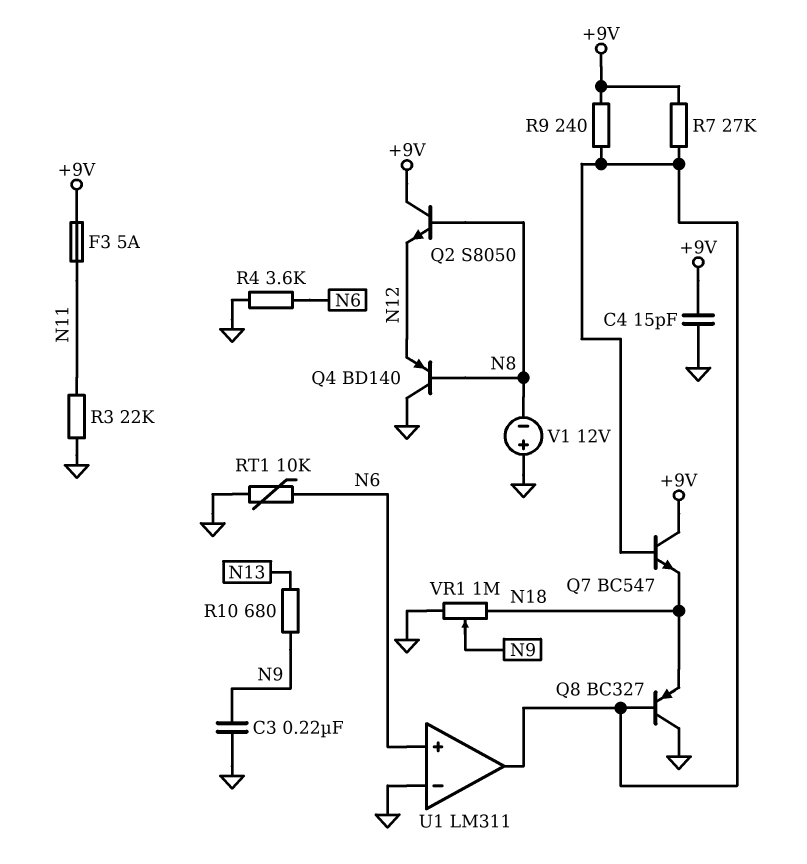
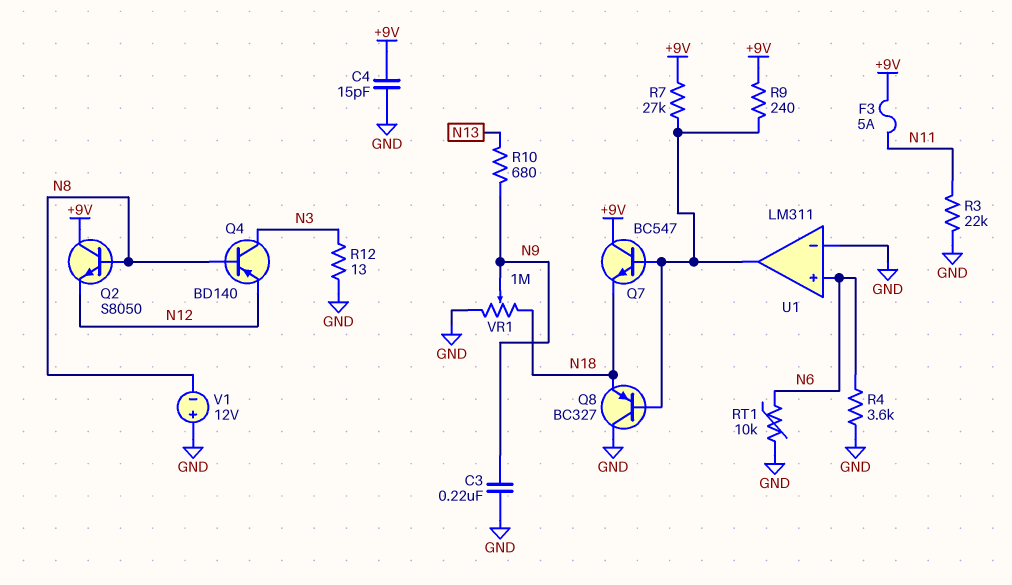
Q4: PNP BD140 (B N8, C GND, E N12) -> PNP BD140 (B N8, C N3, E N12)
R12: none -> 13 (GND, N3)

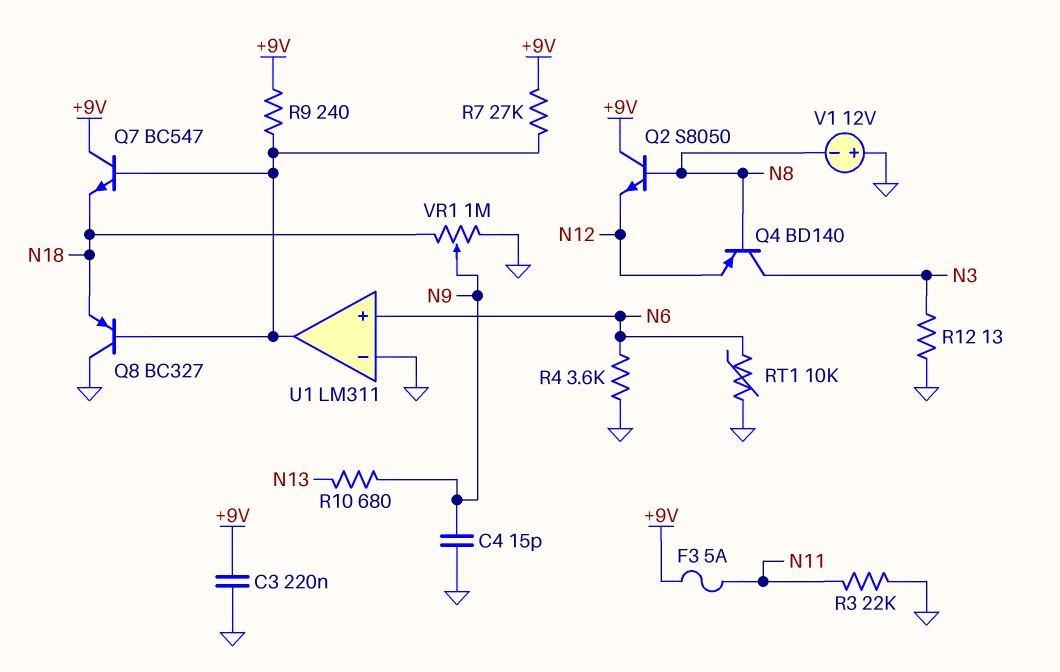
C3: 220nF (GND, N9) -> 220nF (+9V, GND)
C4: 15pF (+9V, GND) -> 15pF (GND, N9)

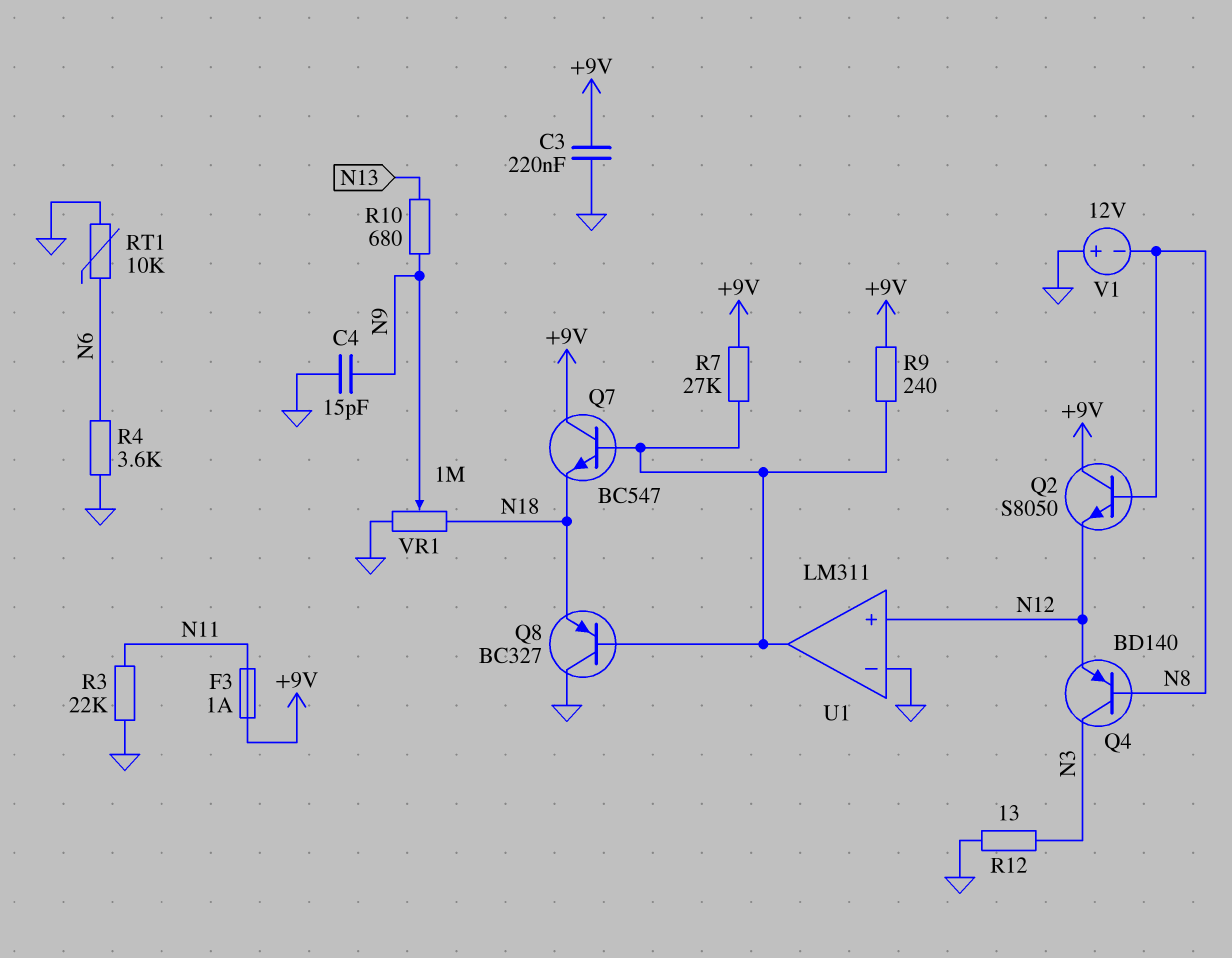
F3: 5A (+9V, N11) -> 1A (+9V, N11)
U1 pin in+: N6 -> N12

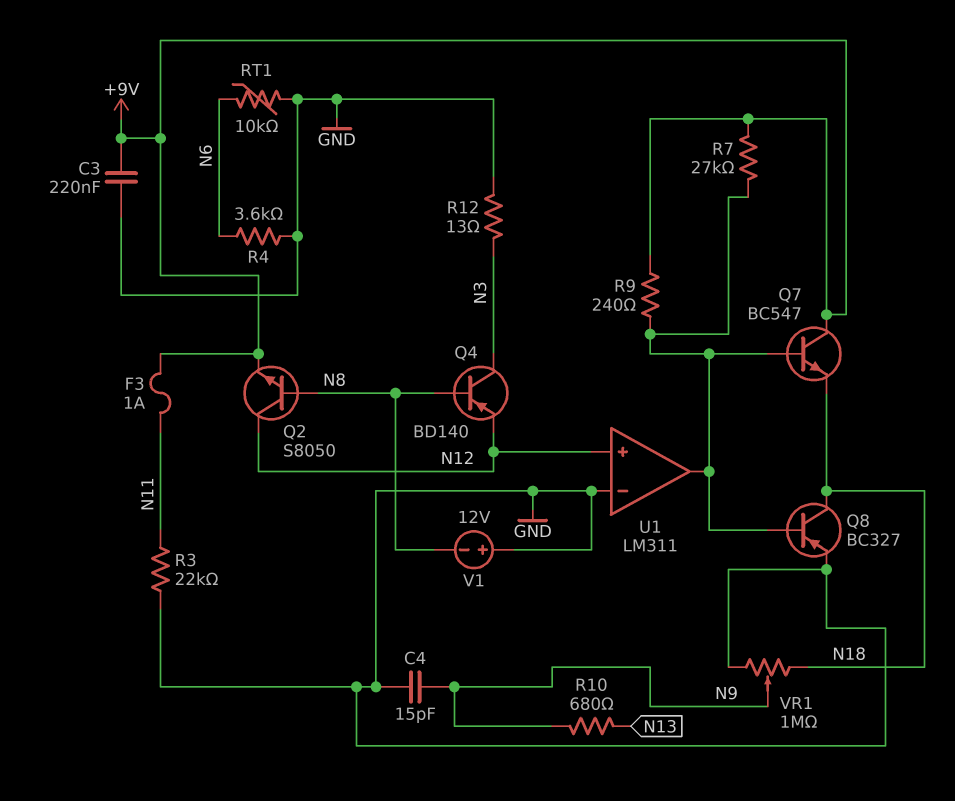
Q2: NPN S8050 (B N8, C +9V, E N12) -> NPN S8050 (B N8, C N12, E +9V)
Q8: PNP BC327 (B U1/out, C GND, E N18) -> PNP BC327 (B U1/out, C N18, E GND)

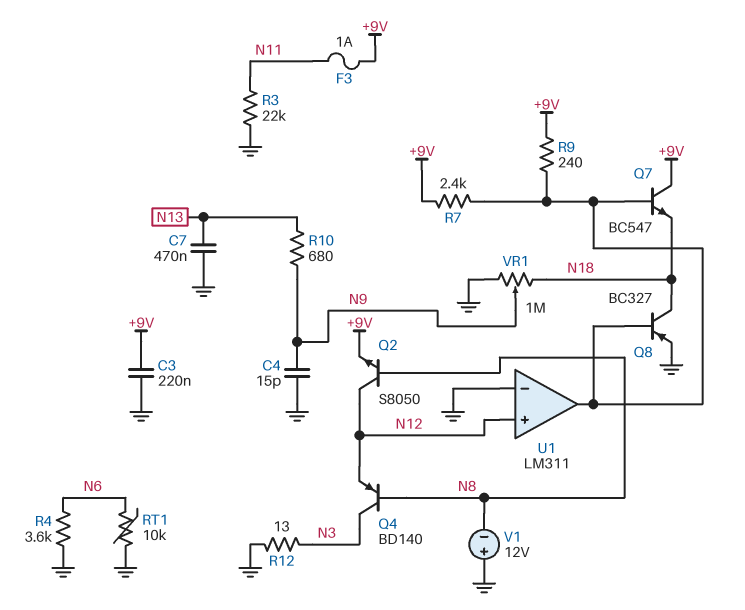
C7: none -> 470nF (GND, N13)
R7: 27k (+9V, U1/out) -> 2.4k (+9V, U1/out)

